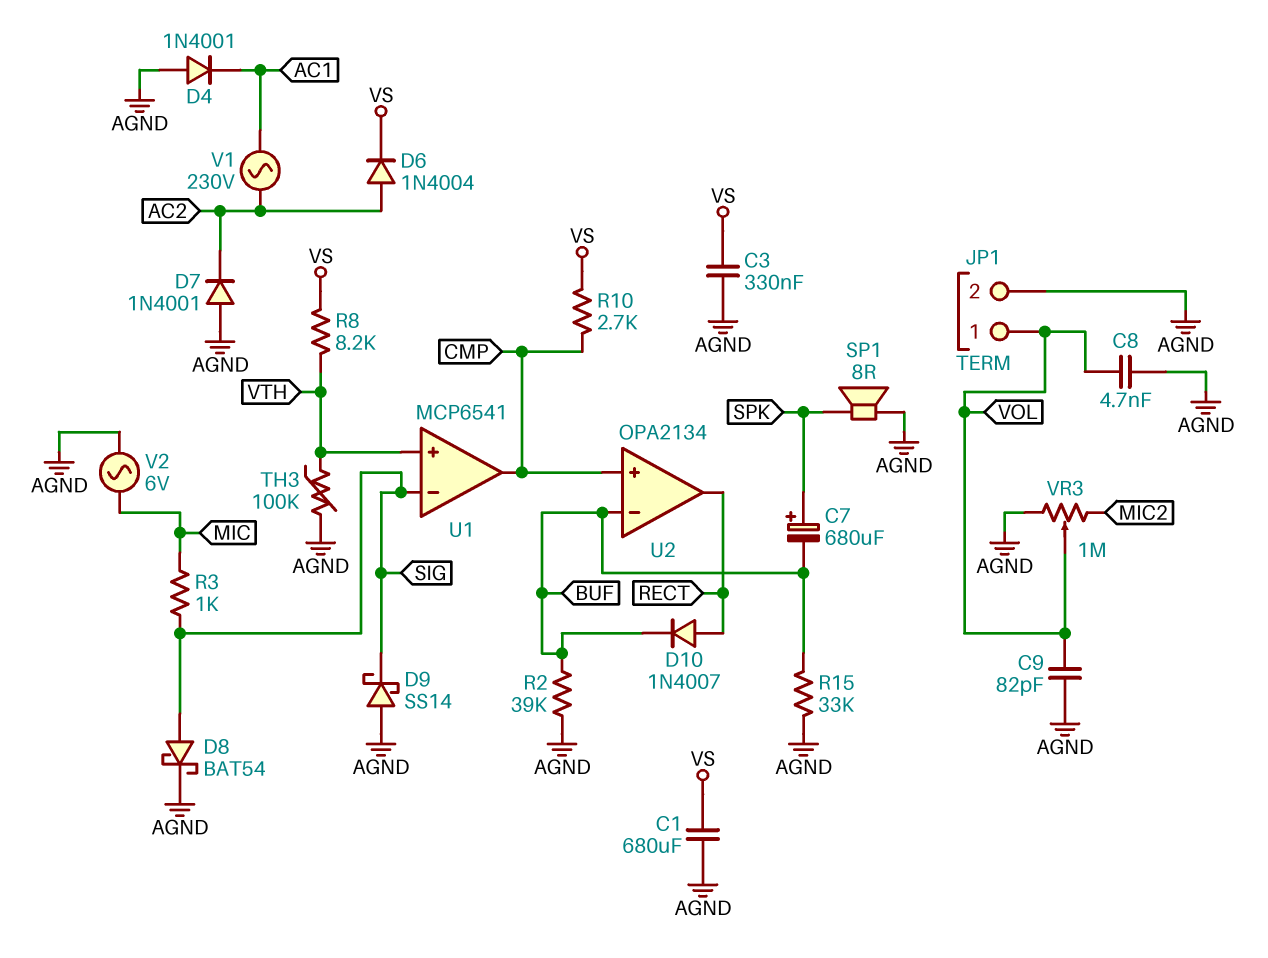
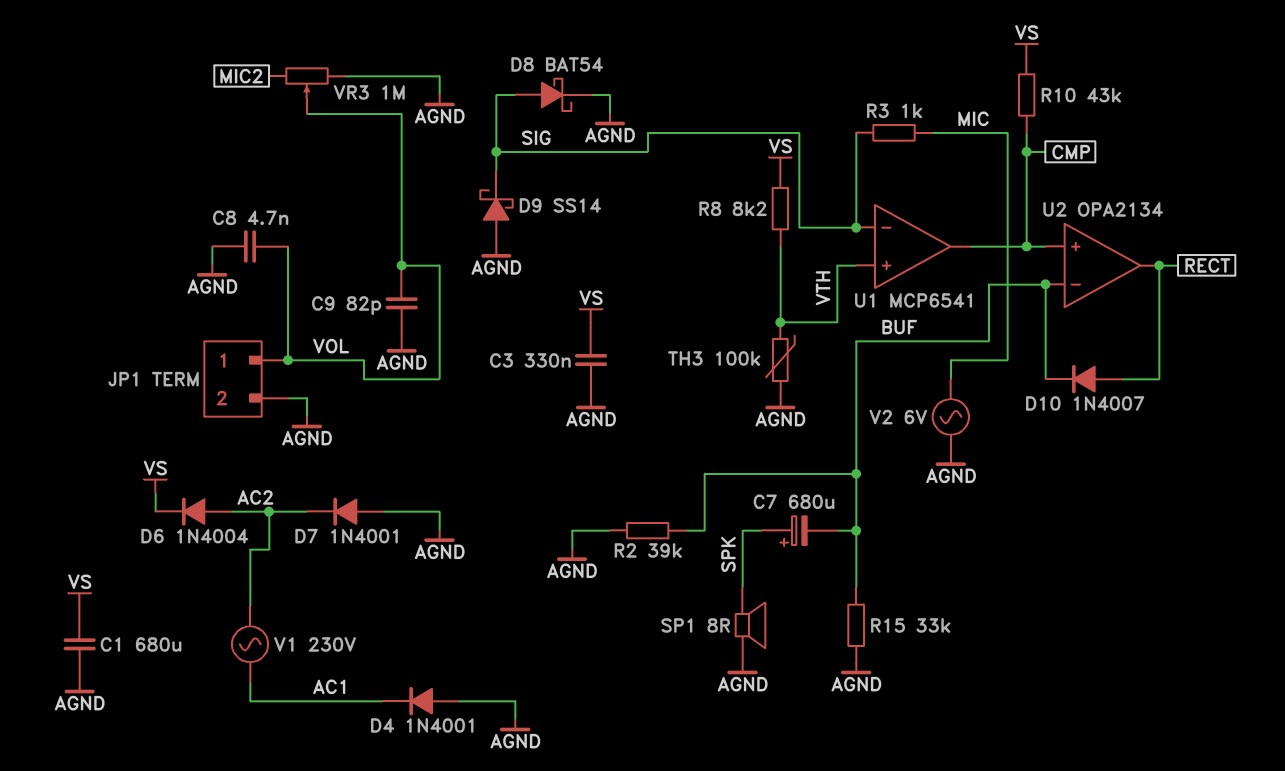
R10: 2.7k (CMP, VS) -> 43k (CMP, VS)

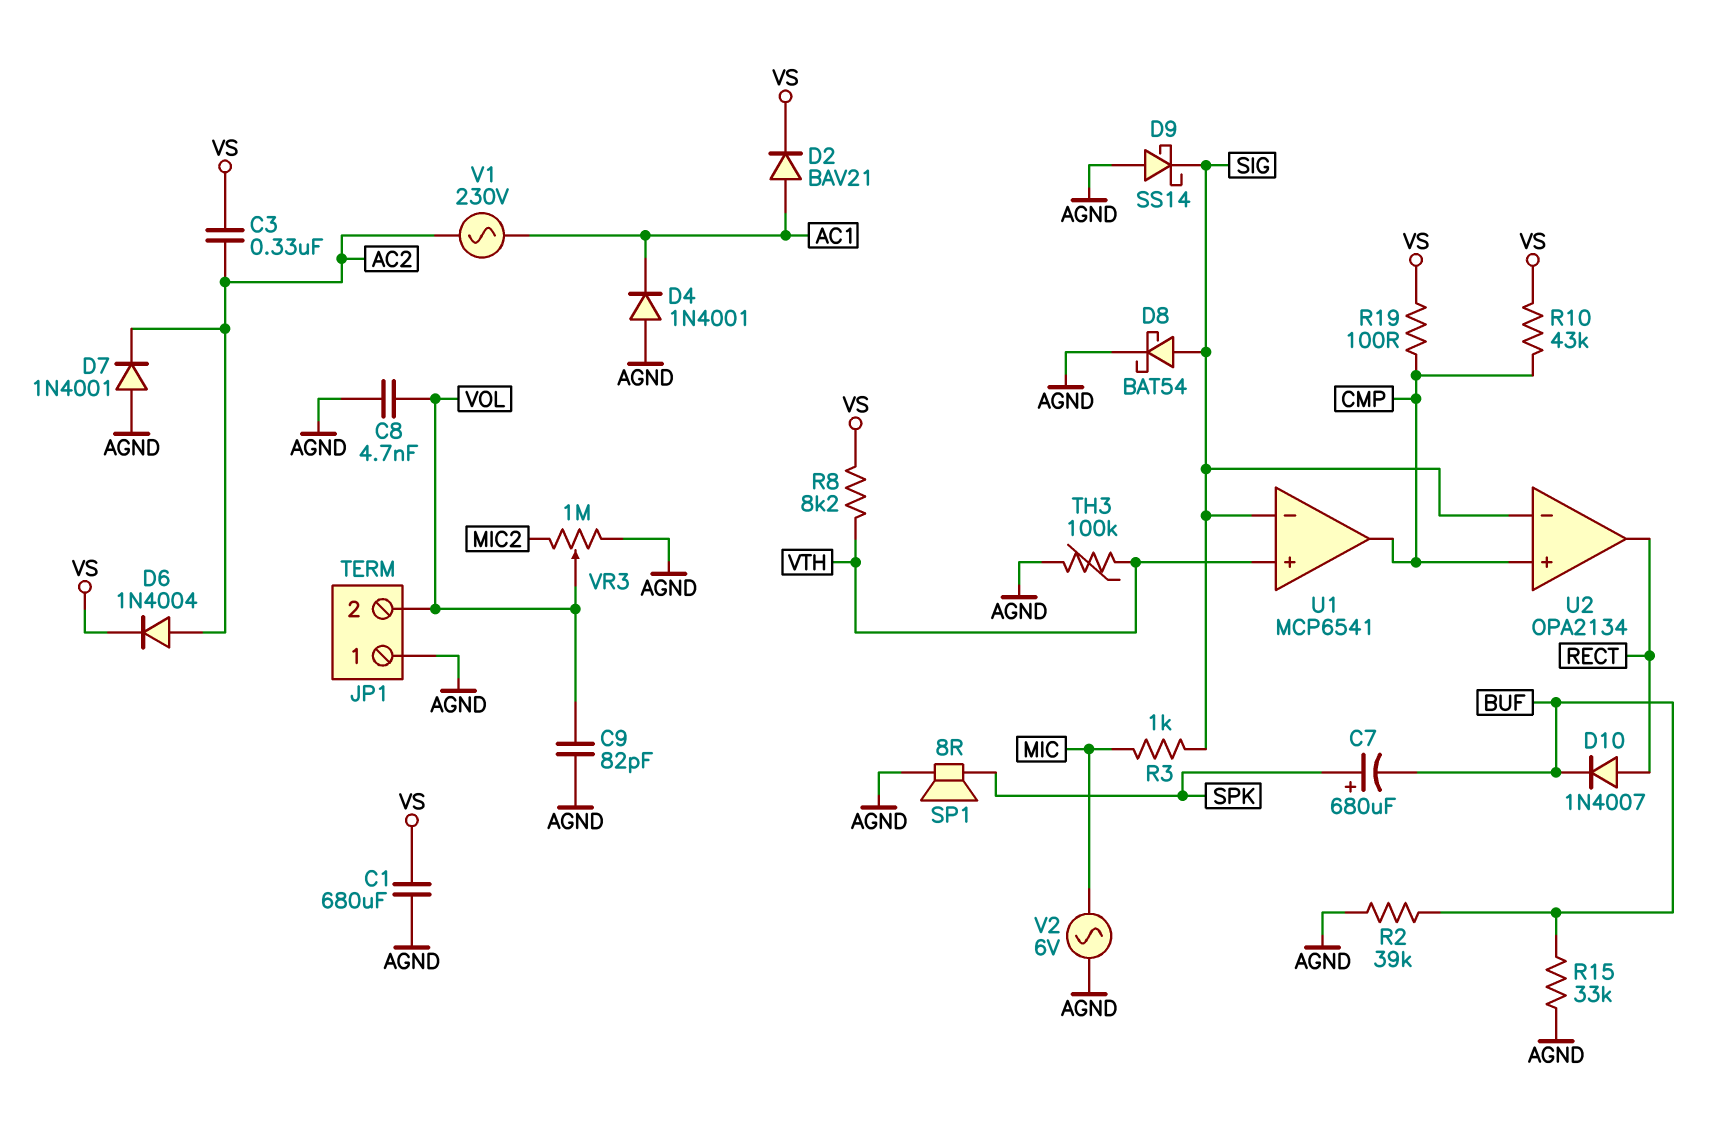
C3: 330nF (AGND, VS) -> 330nF (AC2, VS)
D2: none -> diode BAV21 (A AC1, K VS)
JP1 pin 1: VOL -> AGND
JP1 pin 2: AGND -> VOL
R19: none -> 100 (CMP, VS)
U2 pin in-: BUF -> SIG

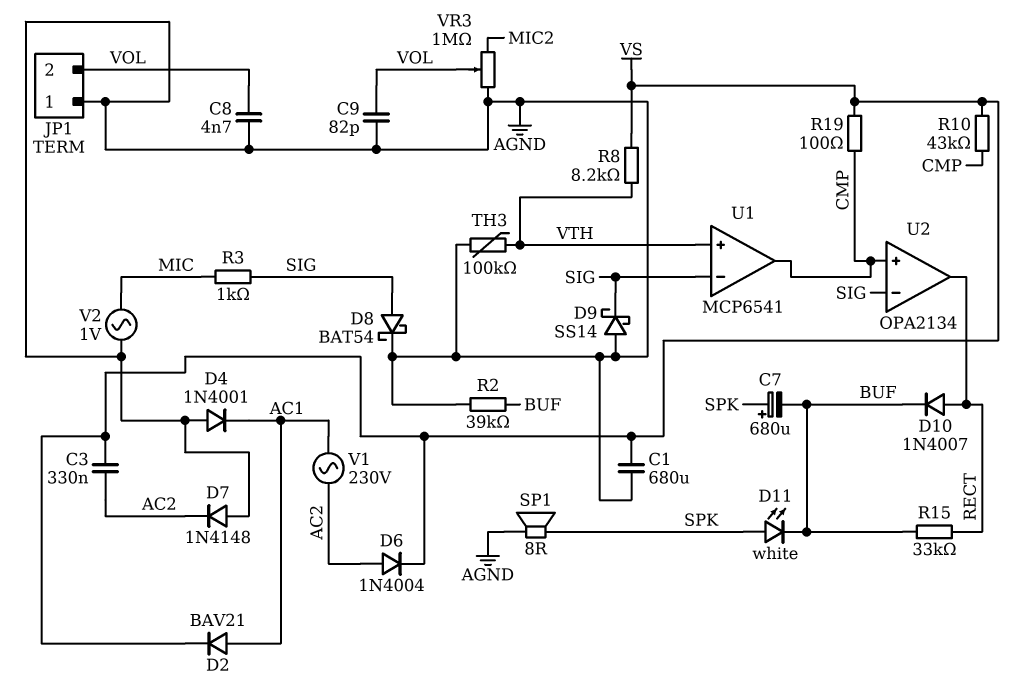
D7: diode 1N4001 (A AGND, K AC2) -> diode 1N4148 (A AGND, K AC2)
D11: none -> LED white (A SPK, K BUF)
R15: 33k (AGND, BUF) -> 33k (BUF, RECT)
V2: AC 6V (AGND, MIC) -> AC 1V (AGND, MIC)

